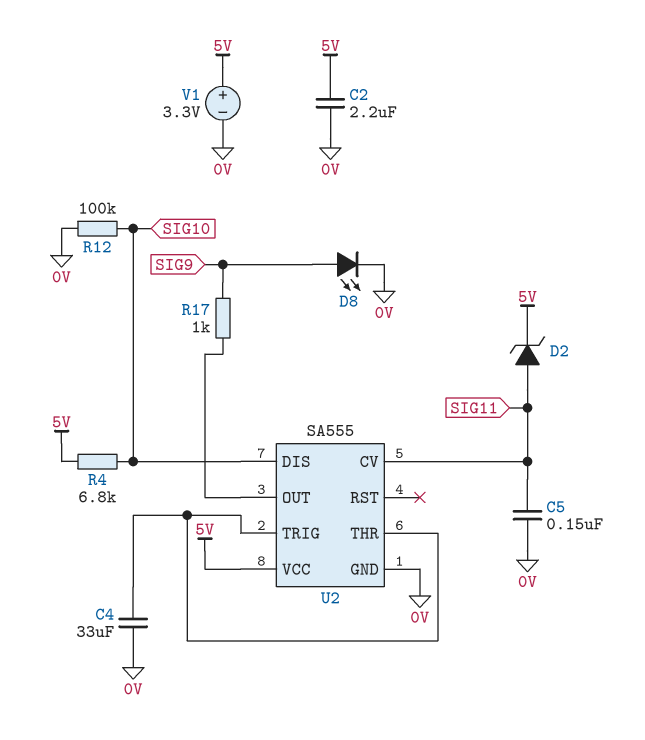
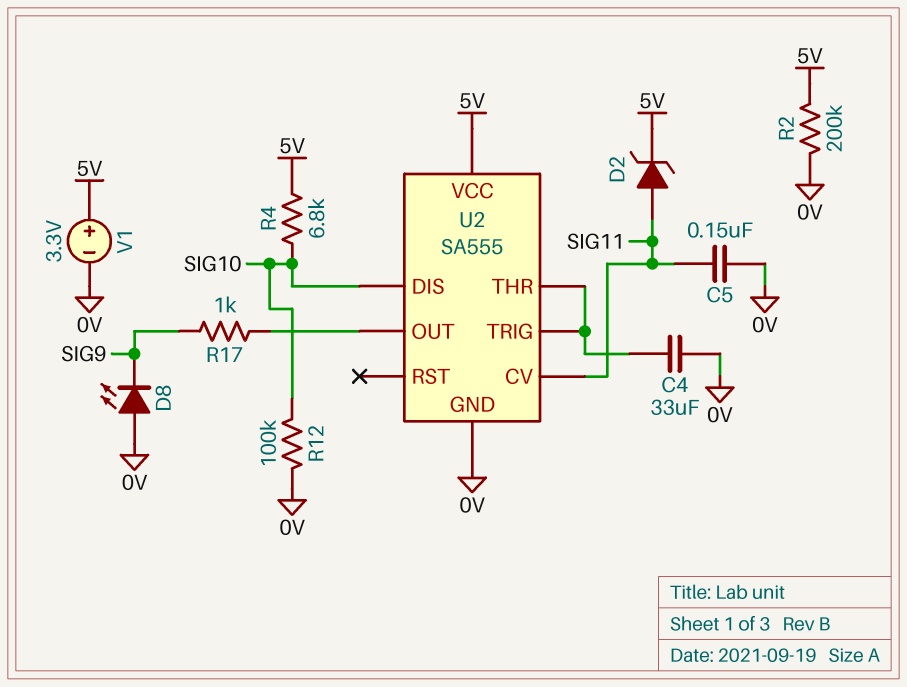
C2: 2.2uF (0V, 5V) -> none
D8: LED (A SIG9, K 0V) -> LED (A 0V, K SIG9)
R2: none -> 200k (0V, 5V)

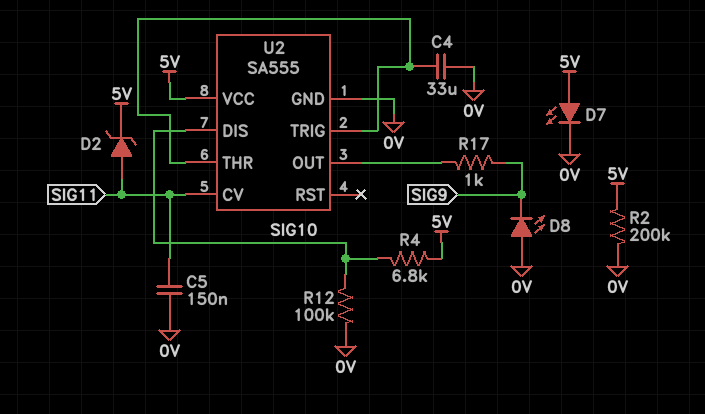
D7: none -> LED (A 5V, K 0V)
V1: 3.3V (plus 5V, minus 0V) -> none

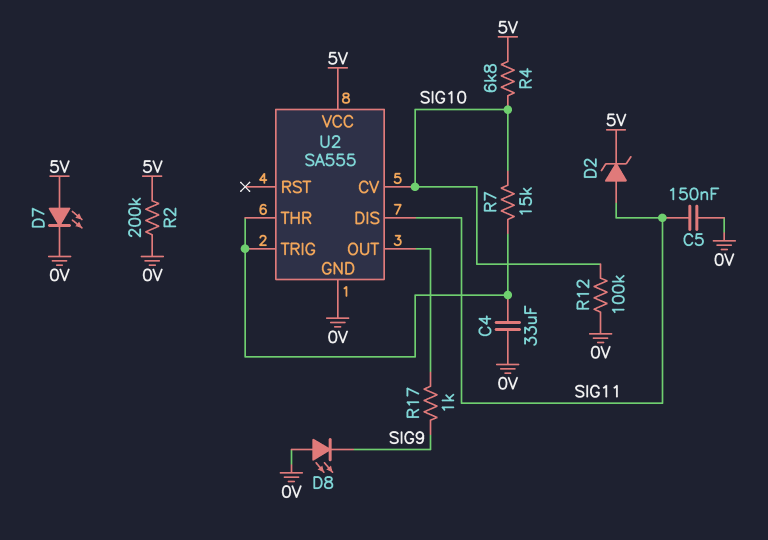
R7: none -> 15k (SIG10, U2/THR)
U2 pin CV: SIG11 -> SIG10
U2 pin DIS: SIG10 -> SIG11

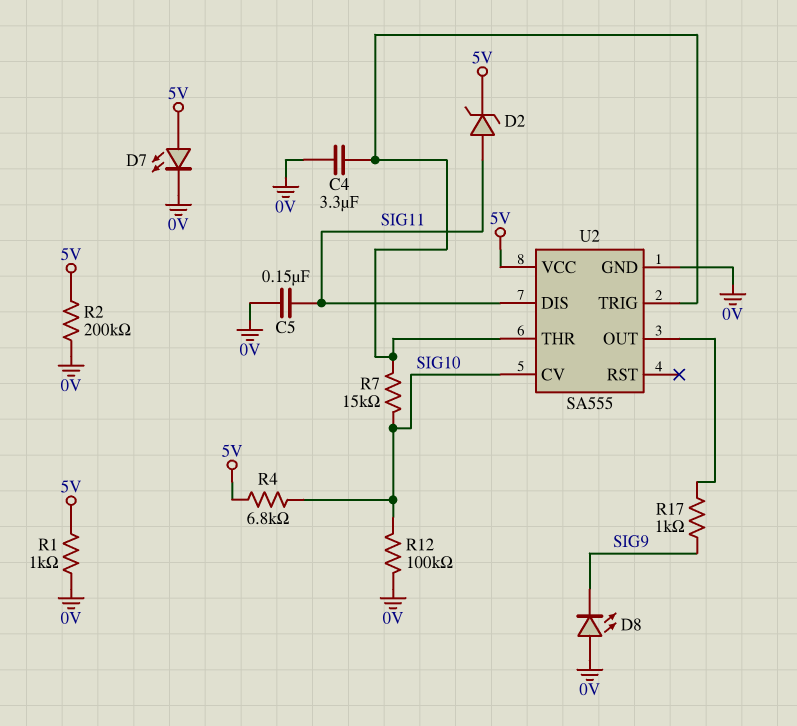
C4: 33uF (0V, U2/THR) -> 3.3uF (0V, U2/THR)
R1: none -> 1k (0V, 5V)

